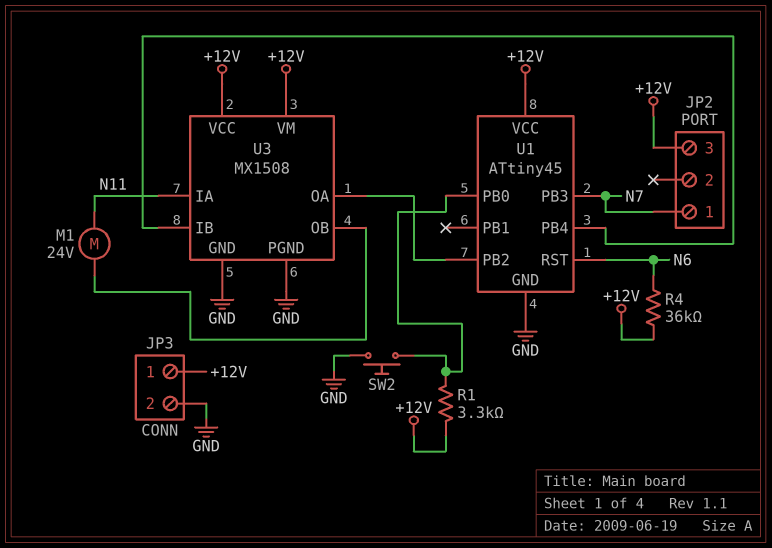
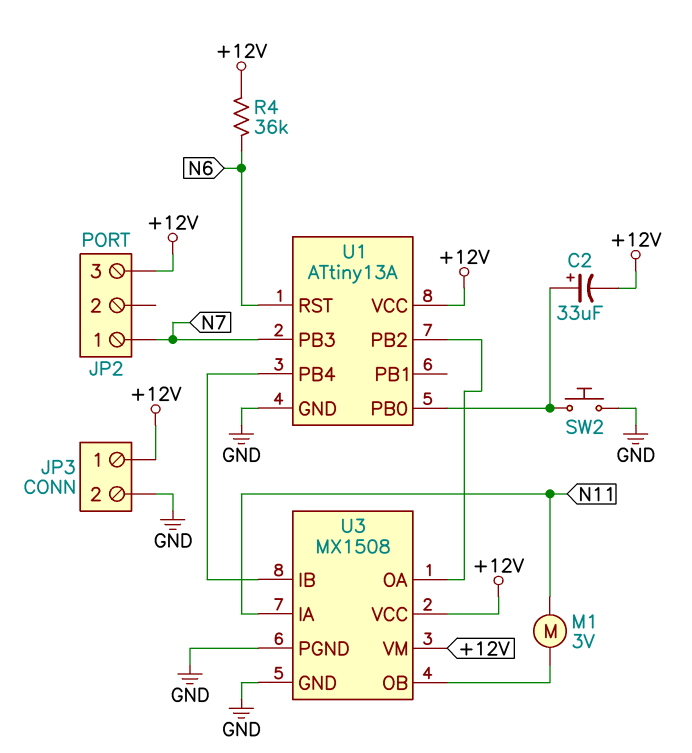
C2: none -> 33uF (plus U1/PB0, minus +12V)
M1: motor 24V (N11, U3/OB) -> motor 3V (N11, U3/OB)
R1: 3.3k (+12V, U1/PB0) -> none
U1: ATtiny45 -> ATtiny13A

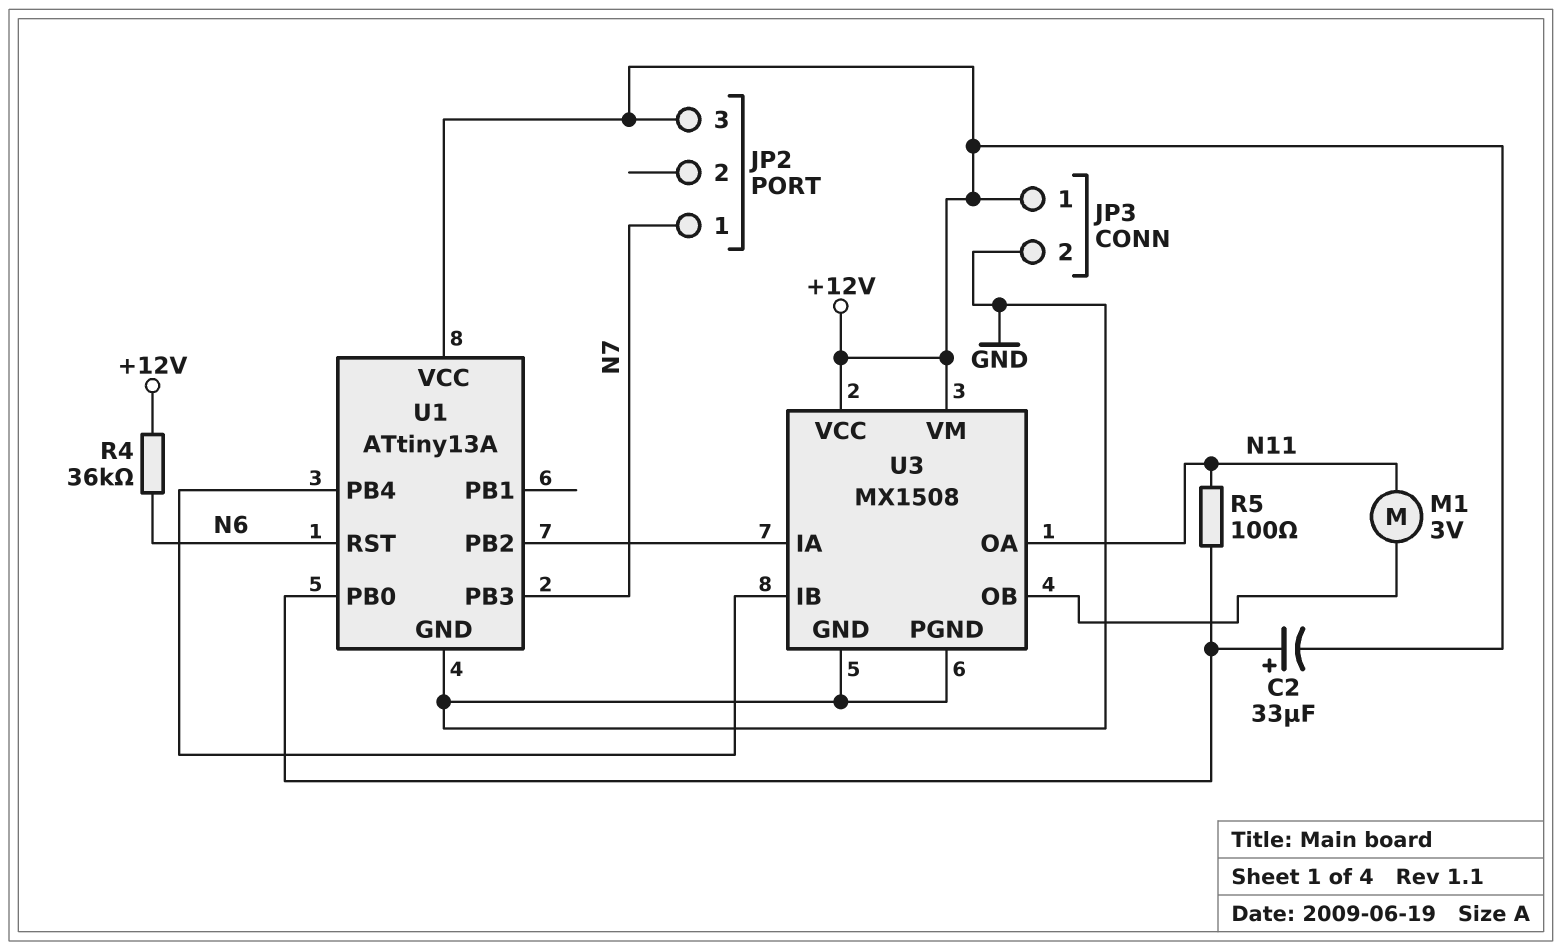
R5: none -> 100 (N11, U1/PB0)
SW2: button (GND, U1/PB0) -> none
U3 pin IA: N11 -> U1/PB2
U3 pin OA: U1/PB2 -> N11

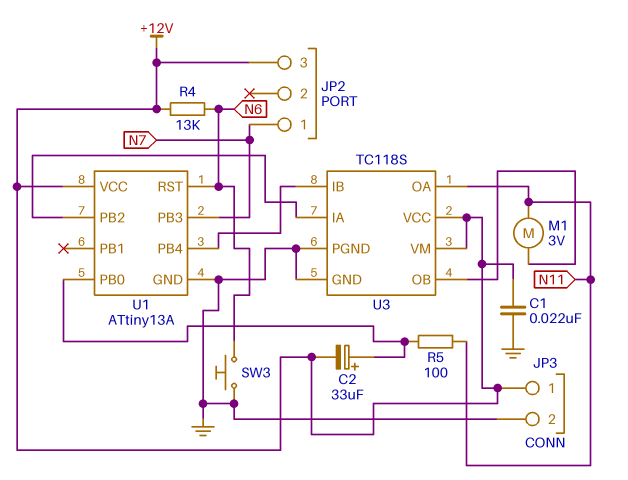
C1: none -> 22nF (+12V, GND)
R4: 36k (+12V, N6) -> 13k (+12V, N6)
SW3: none -> button (GND, N6)
U3: MX1508 -> TC118S

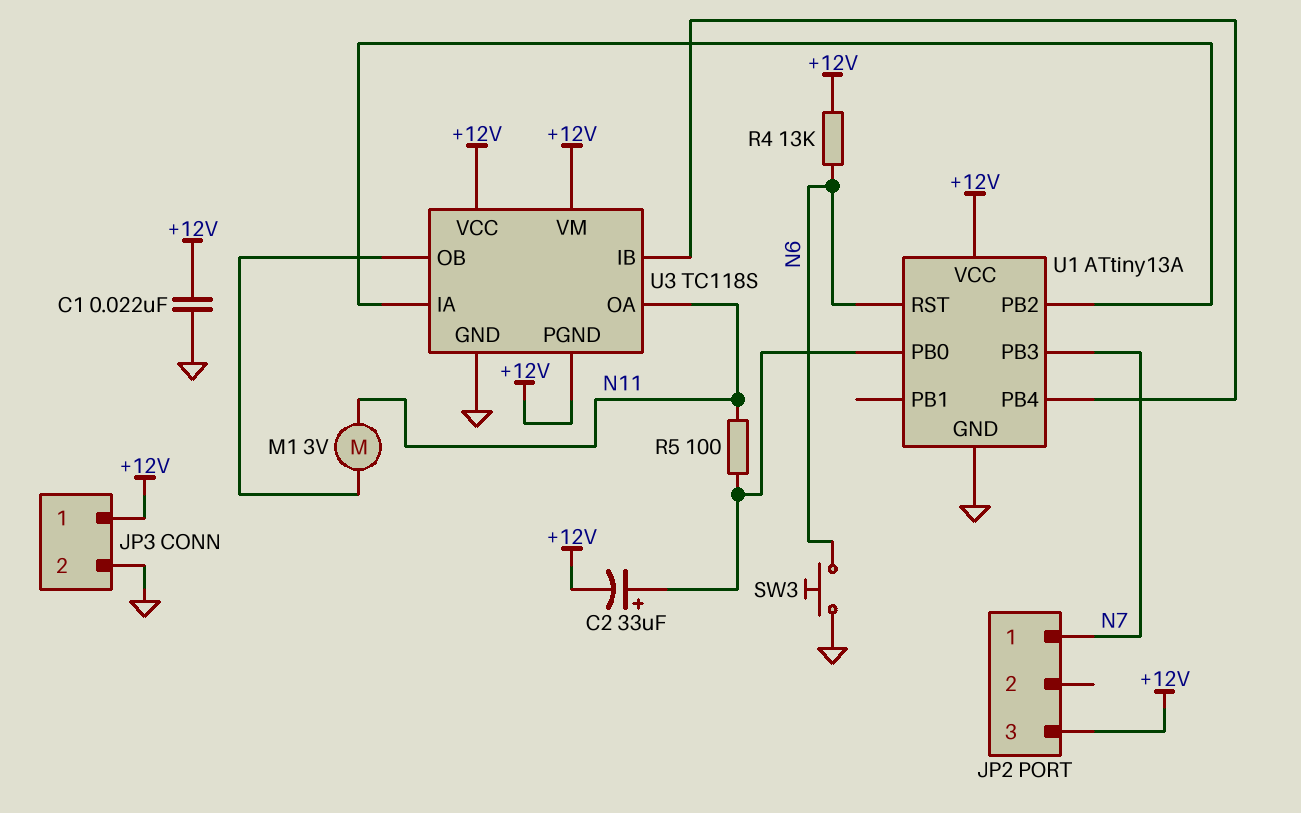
U3 pin PGND: GND -> +12V

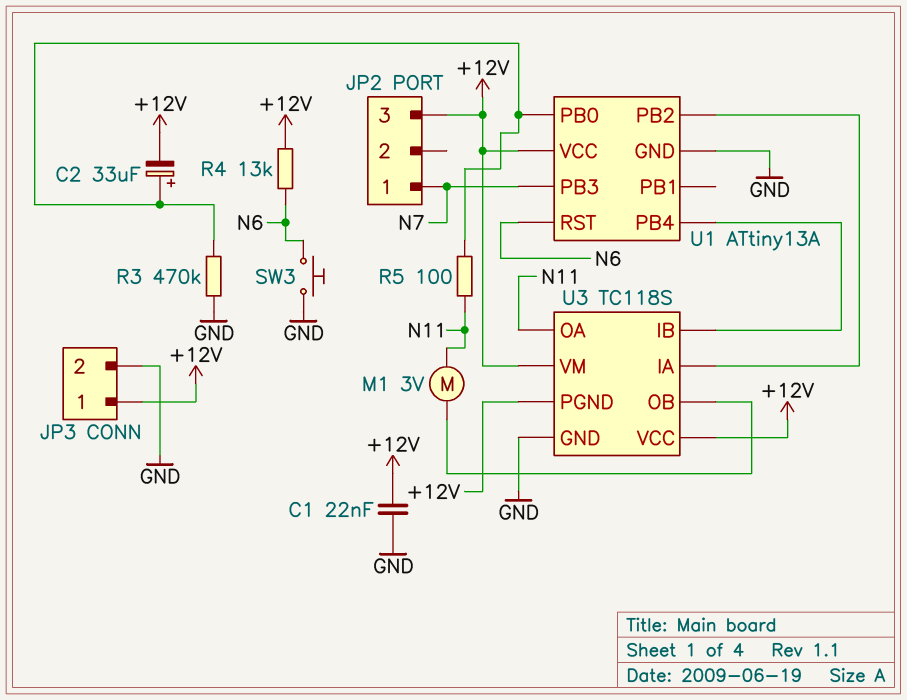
R3: none -> 470k (GND, U1/PB0)

